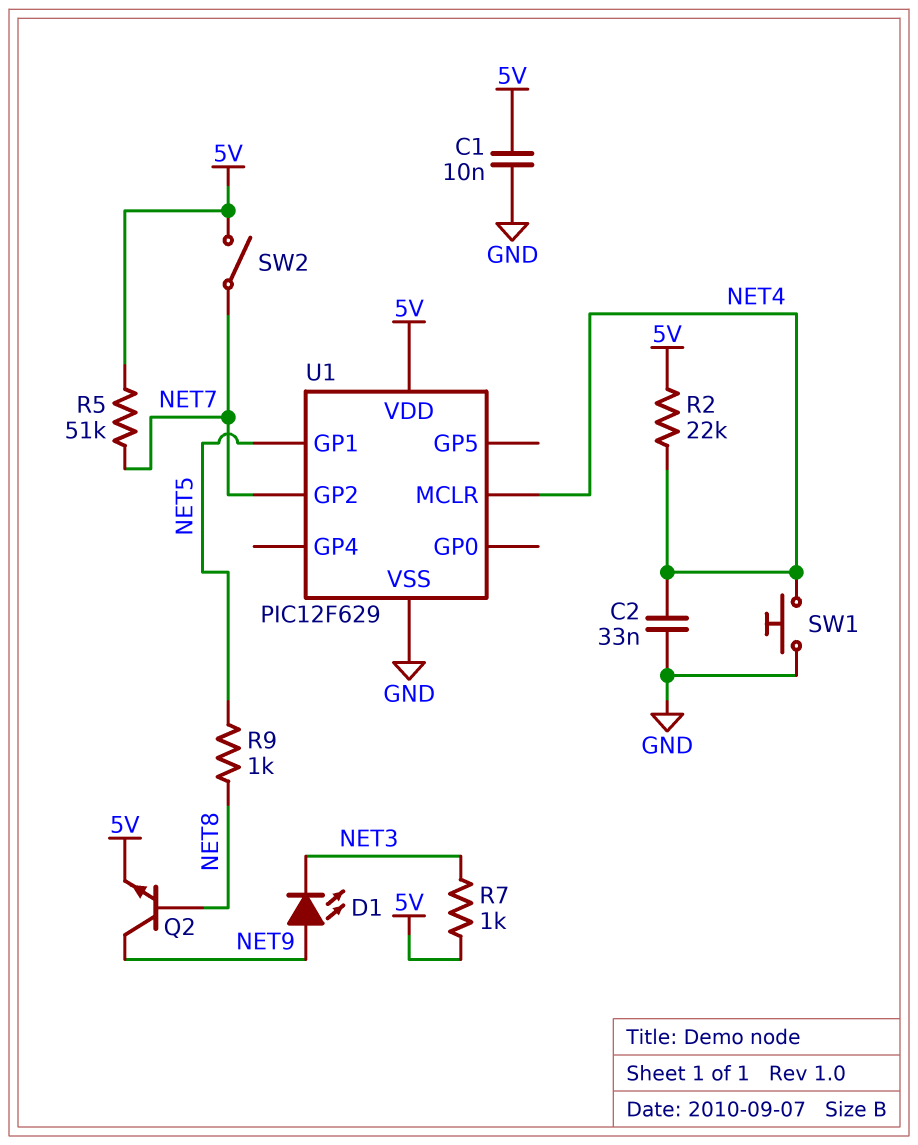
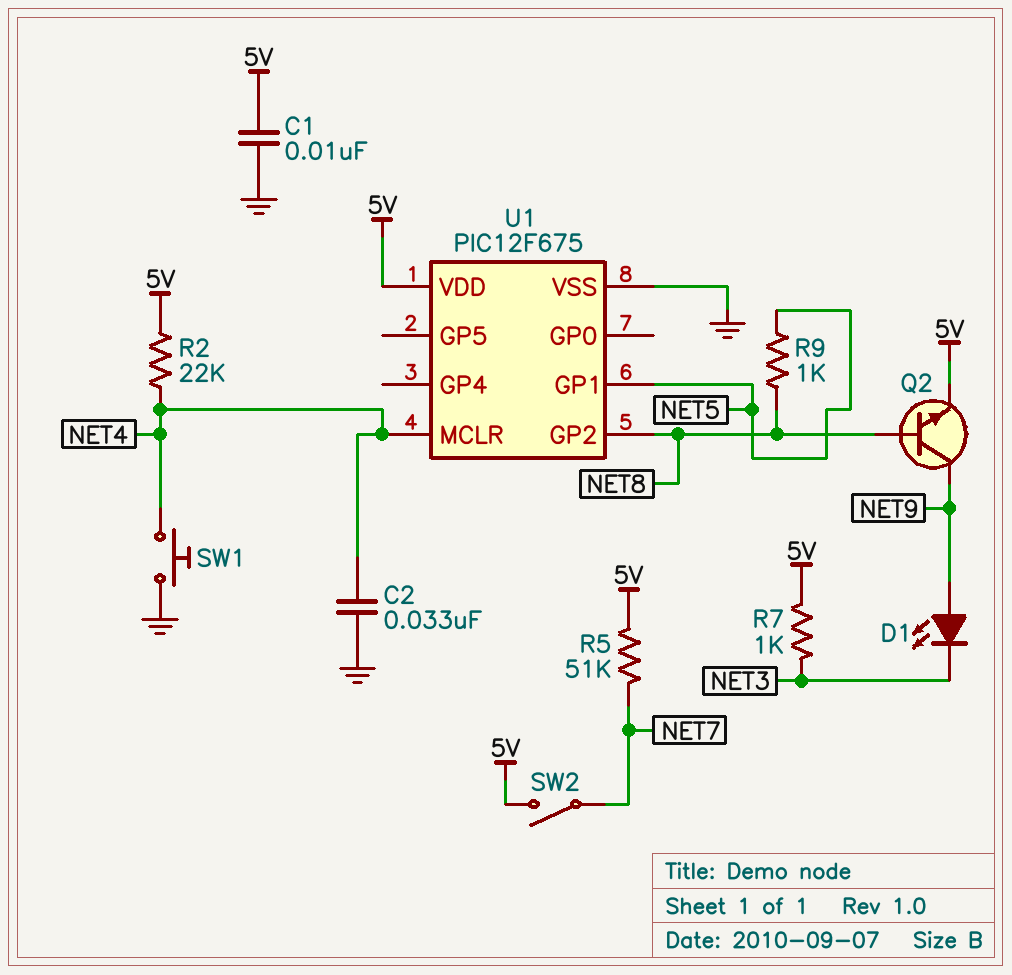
U1: PIC12F629 -> PIC12F675
U1 pin GP2: NET7 -> NET8

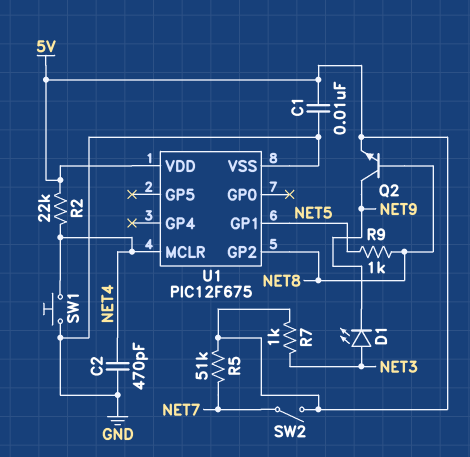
C2: 33nF (GND, NET4) -> 470pF (GND, NET4)
D1: LED (A NET9, K NET3) -> LED (A NET3, K NET9)

